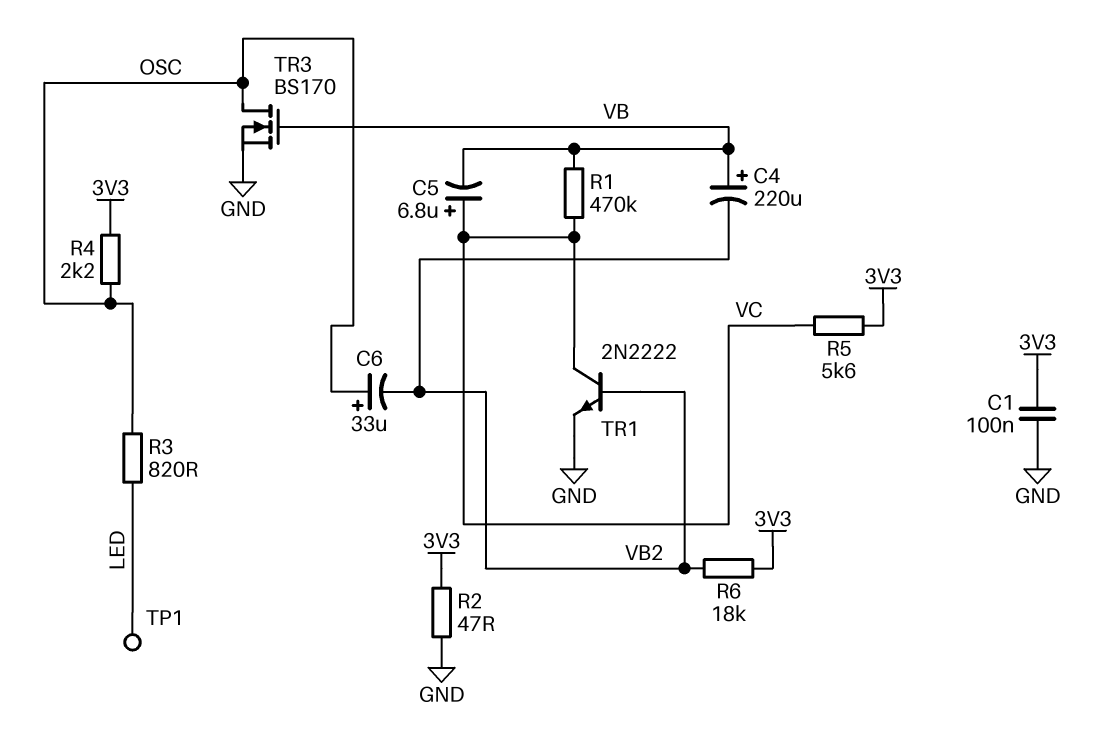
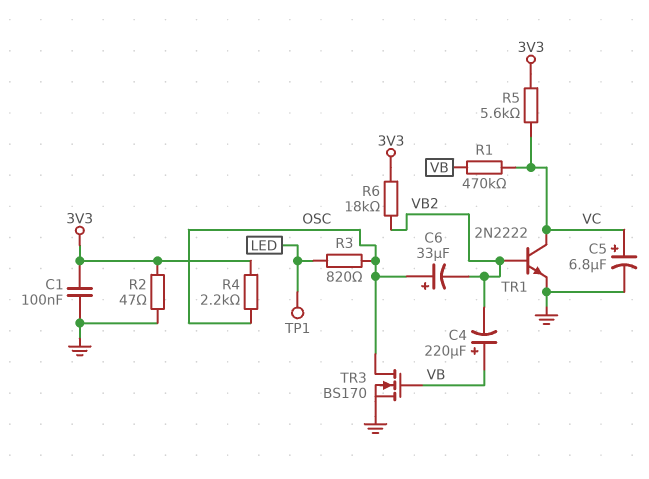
C5: 6.8uF (plus VC, minus VB) -> 6.8uF (plus VC, minus GND)

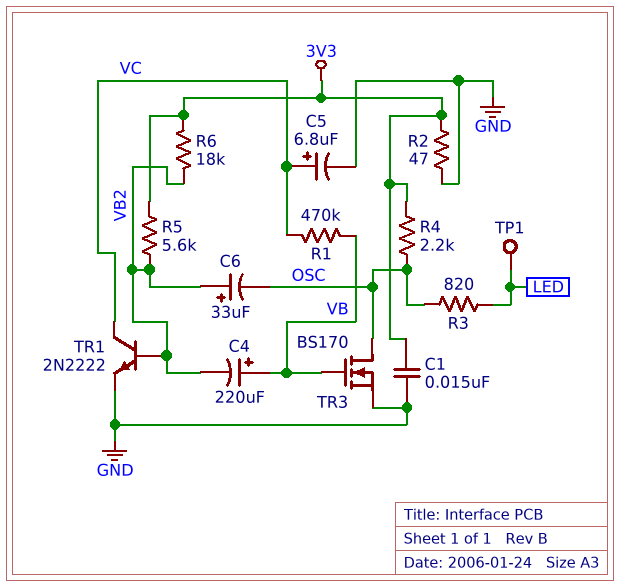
C1: 100nF (3V3, GND) -> 15nF (3V3, GND)
C6: 33uF (plus OSC, minus VB2) -> 33uF (plus VB2, minus OSC)
R5: 5.6k (3V3, VC) -> 5.6k (3V3, VB2)

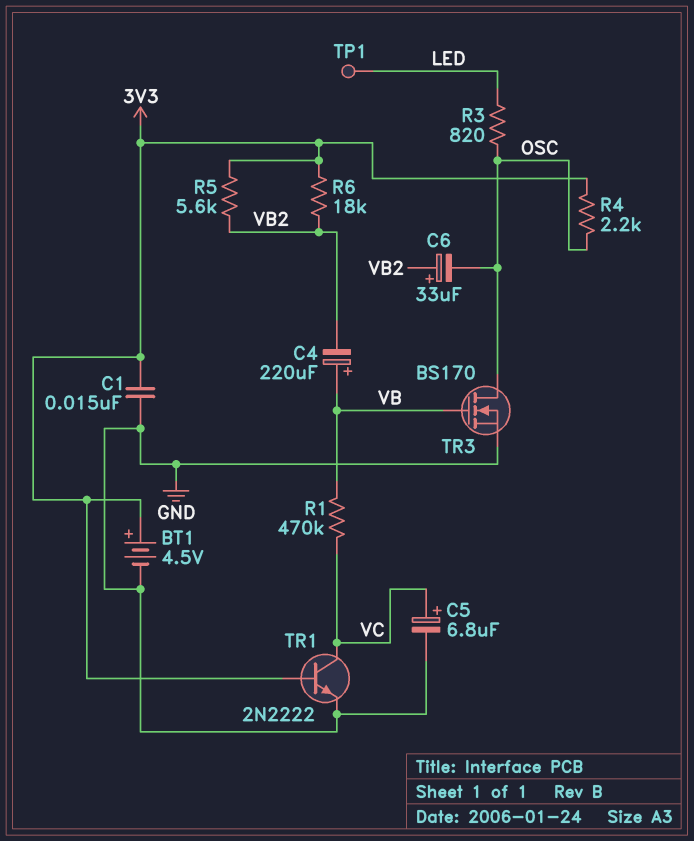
BT1: none -> 4.5V (plus 3V3, minus GND)
R2: 47 (3V3, GND) -> none
TR1: NPN 2N2222 (B VB2, C VC, E GND) -> NPN 2N2222 (B 3V3, C VC, E GND)

